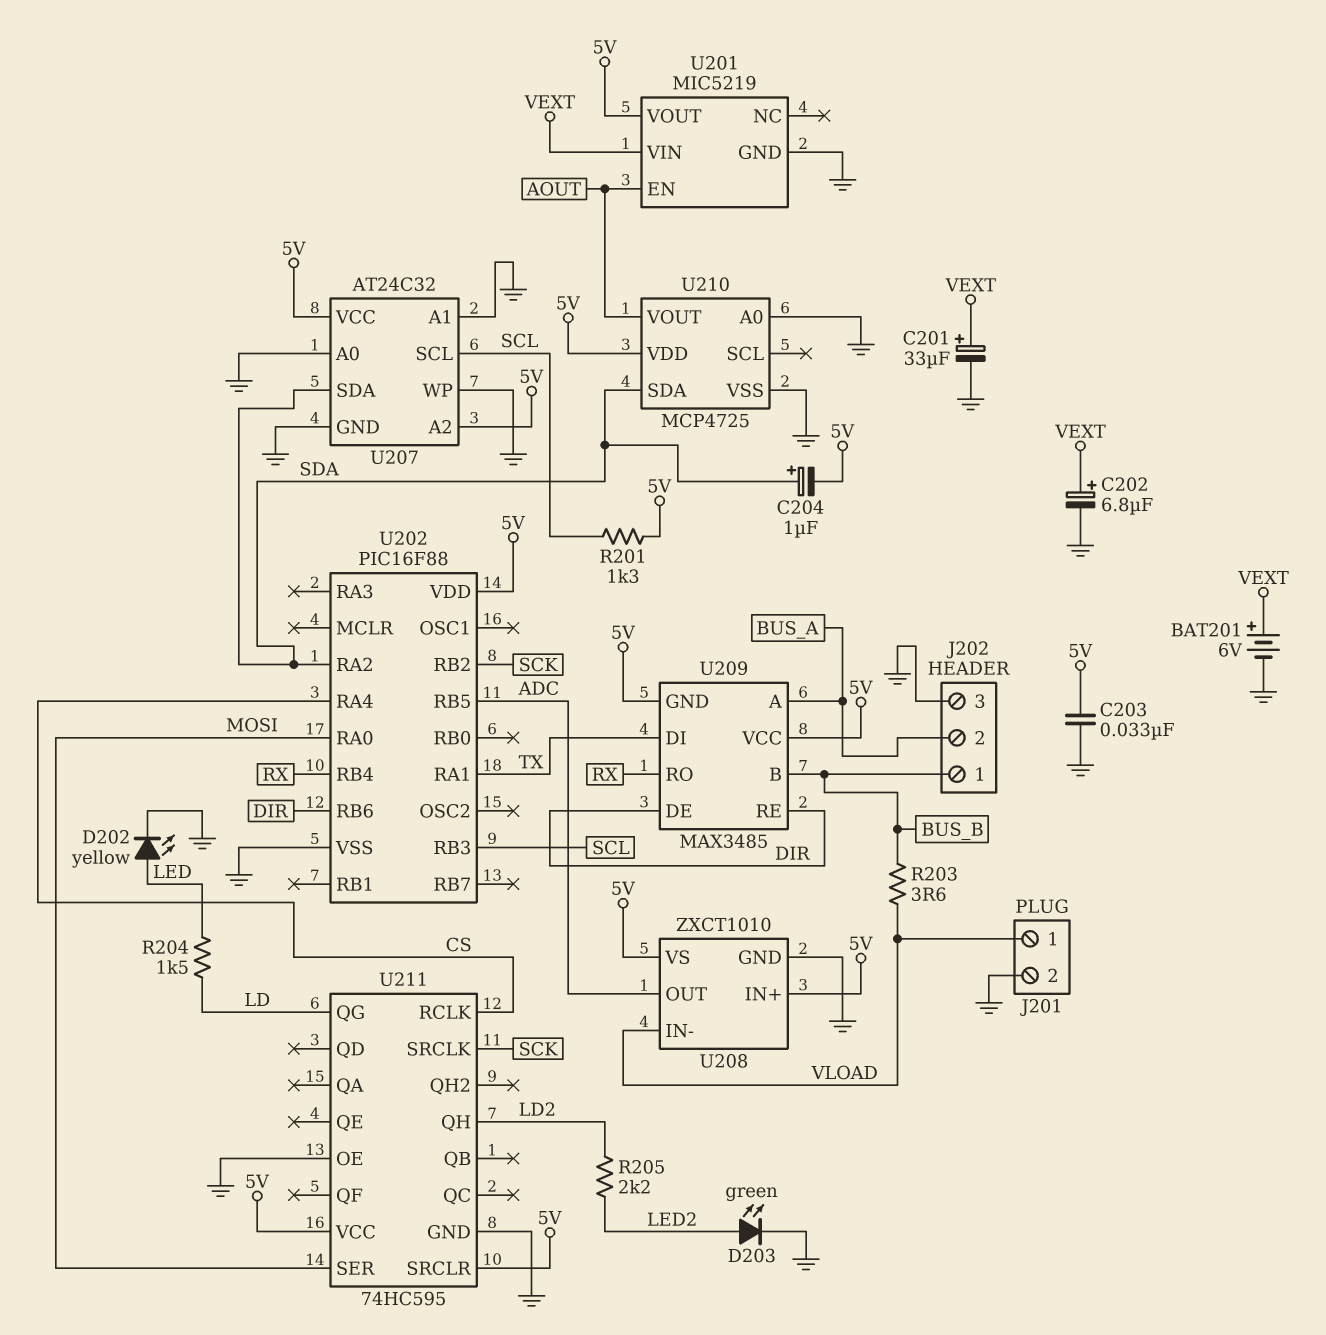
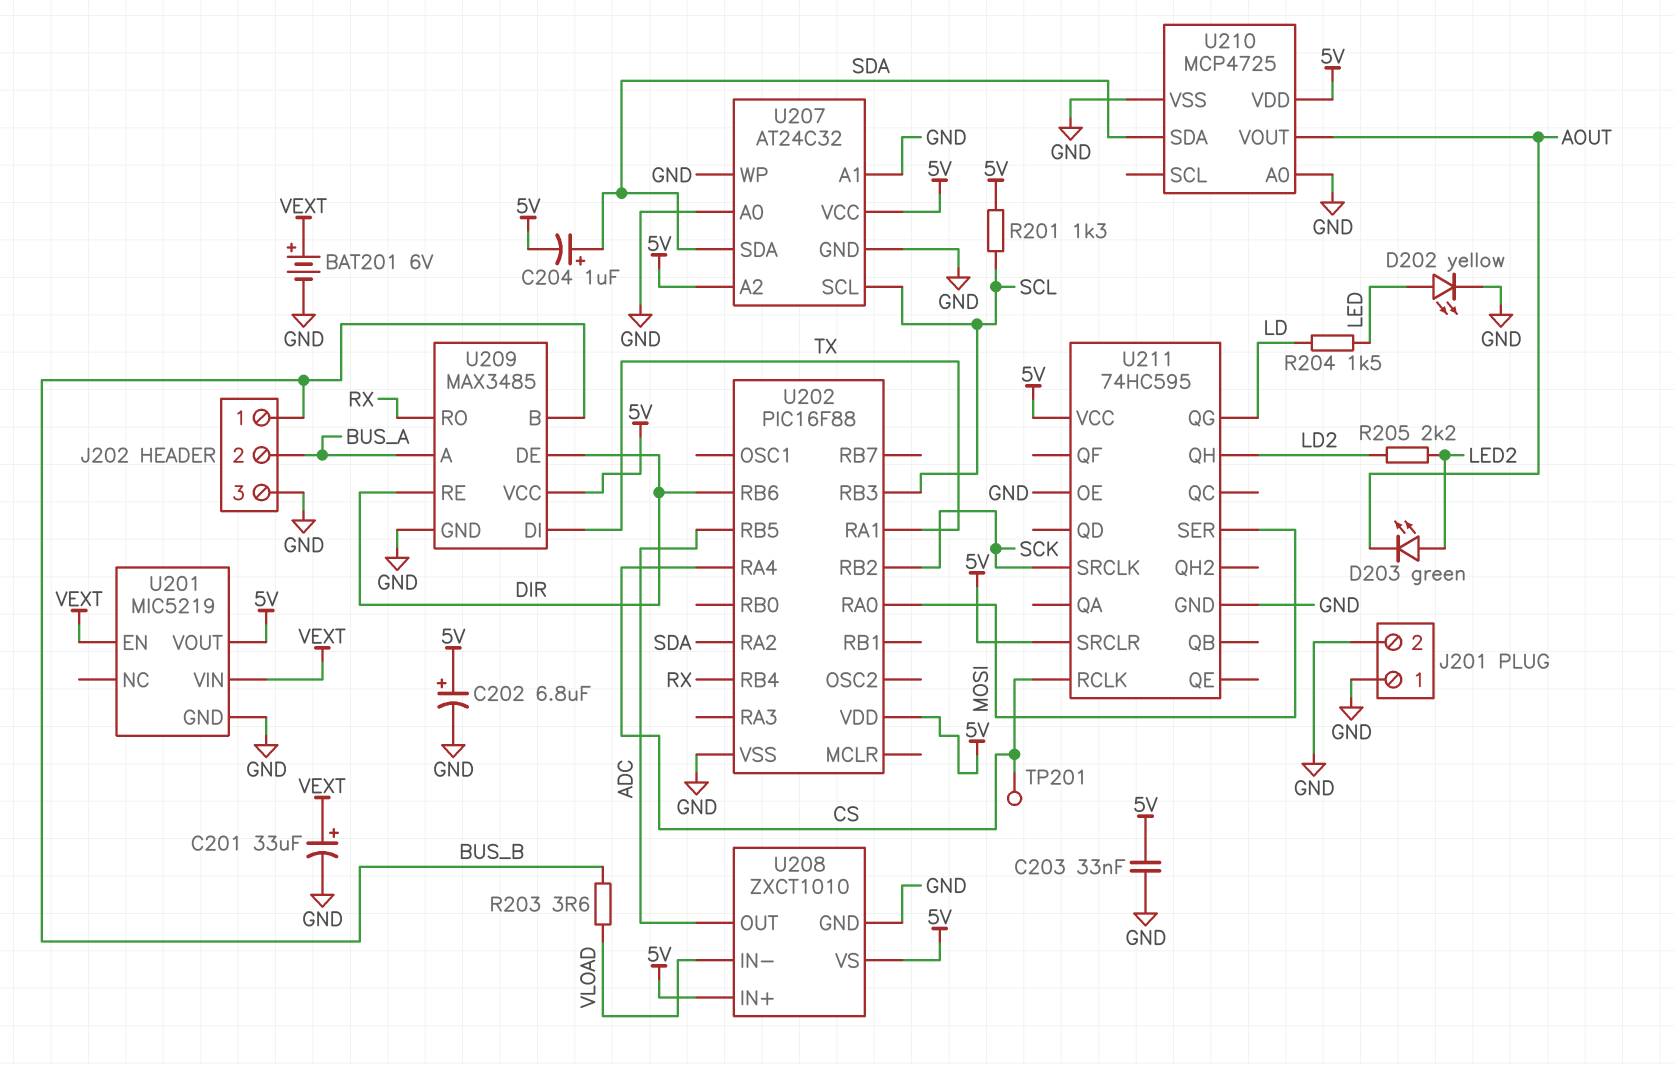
C202: 6.8uF (plus VEXT, minus GND) -> 6.8uF (plus 5V, minus GND)
D203: LED green (A LED2, K GND) -> LED green (A LED2, K AOUT)
J201 pin 1: VLOAD -> GND
TP201: none -> test point (CS)
U201 pin EN: AOUT -> VEXT
U209 pin GND: 5V -> GND

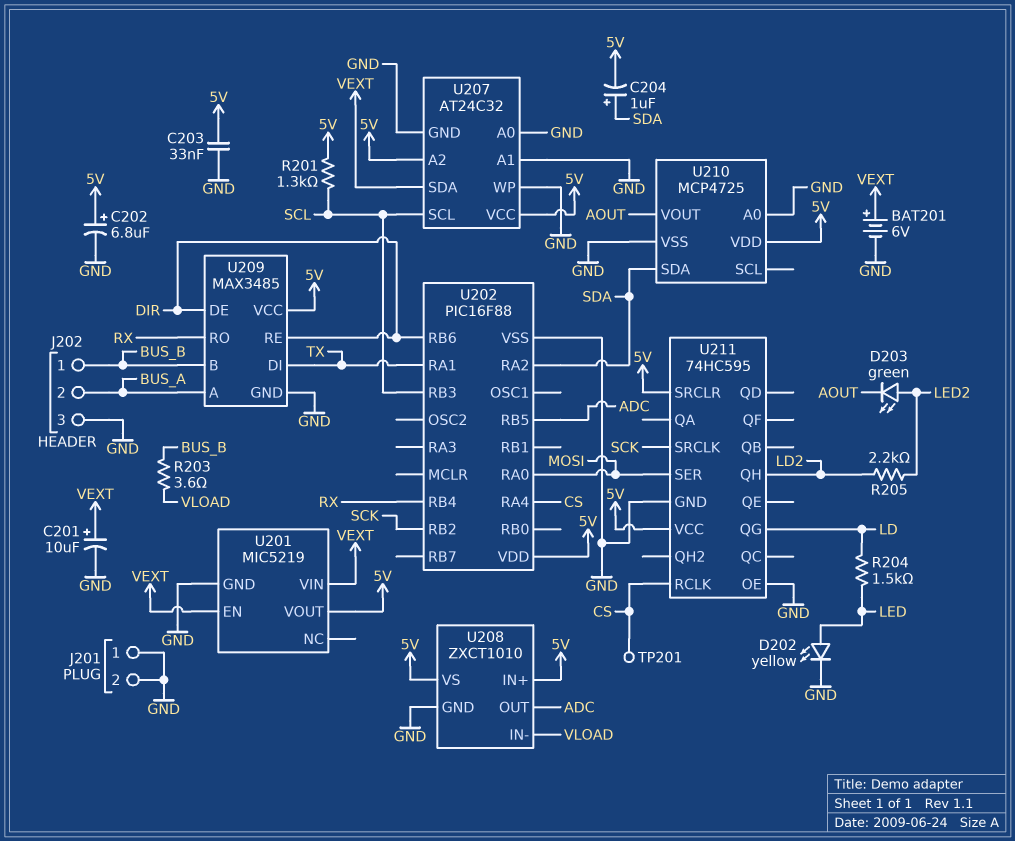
C201: 33uF (plus VEXT, minus GND) -> 10uF (plus VEXT, minus GND)
U207 pin SDA: SDA -> VEXT

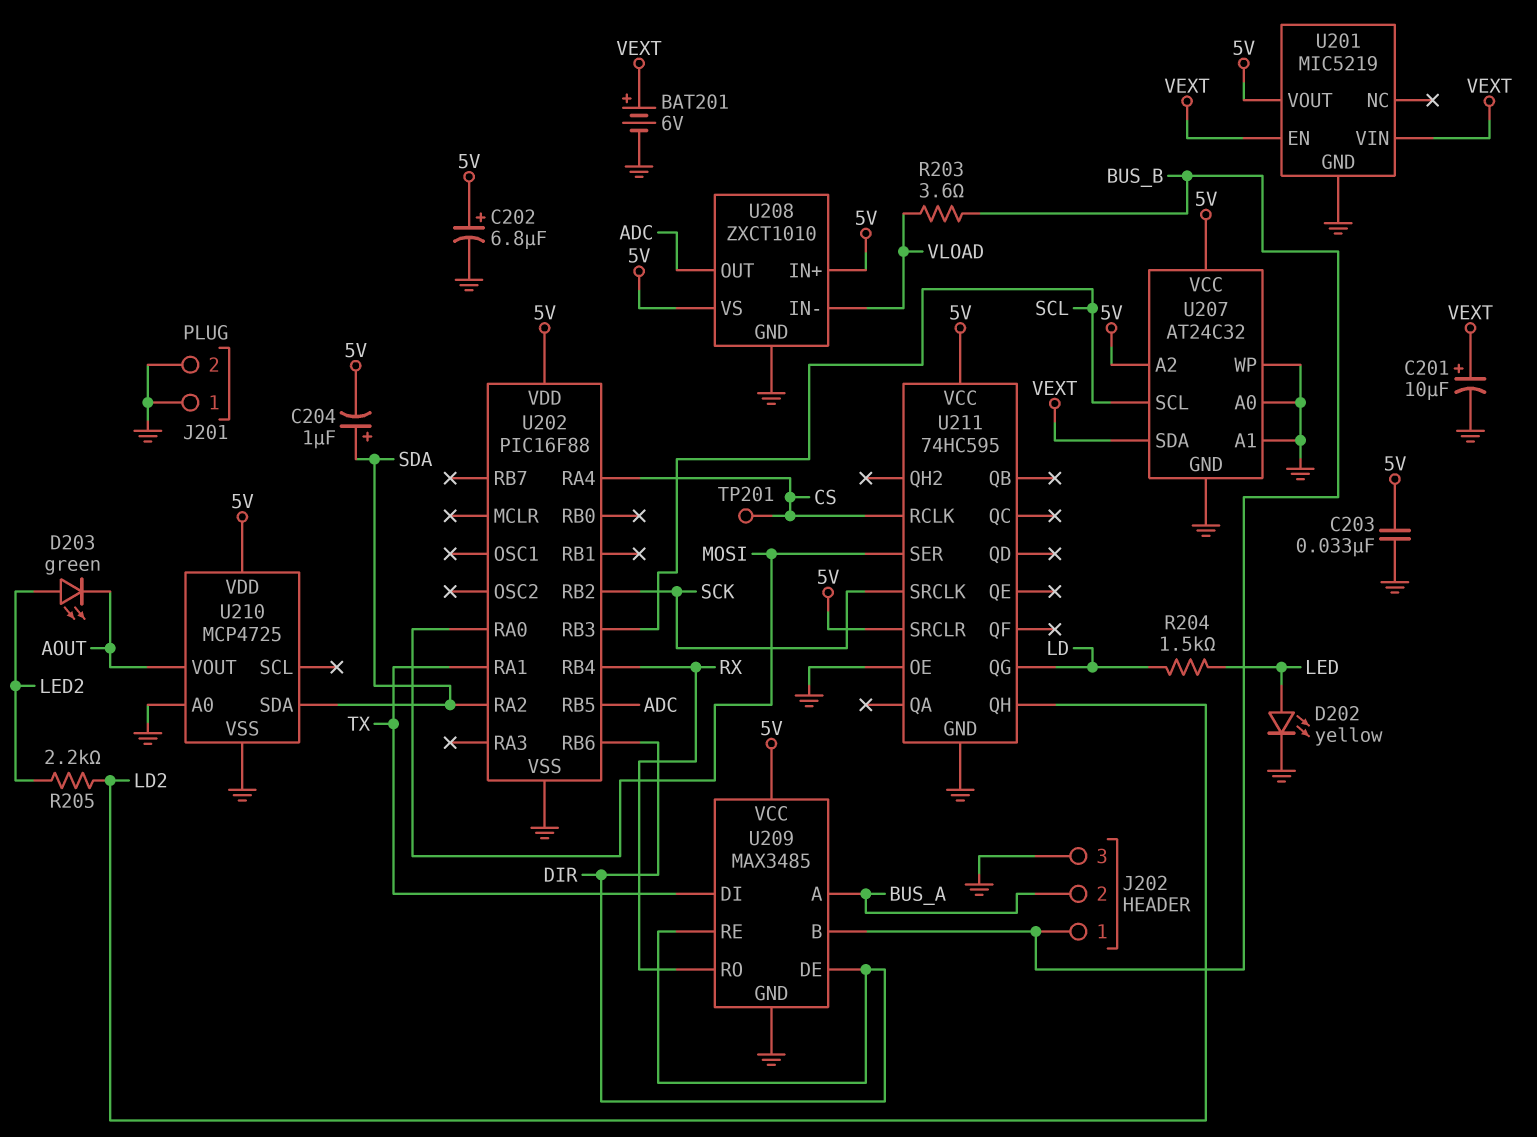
R201: 1.3k (5V, SCL) -> none

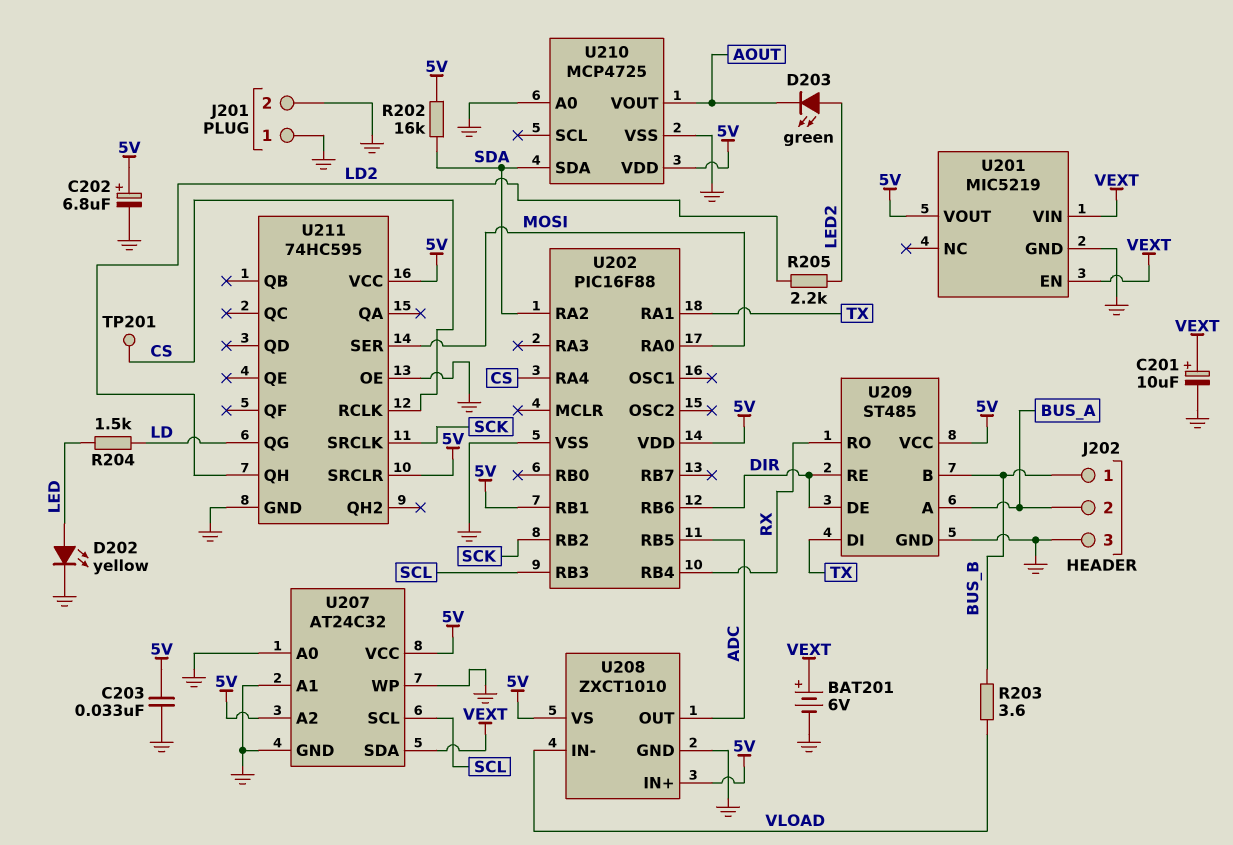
C204: 1uF (plus SDA, minus 5V) -> none
R202: none -> 16k (5V, SDA)
U202 pin RB1: none -> 5V
U209: MAX3485 -> ST485

